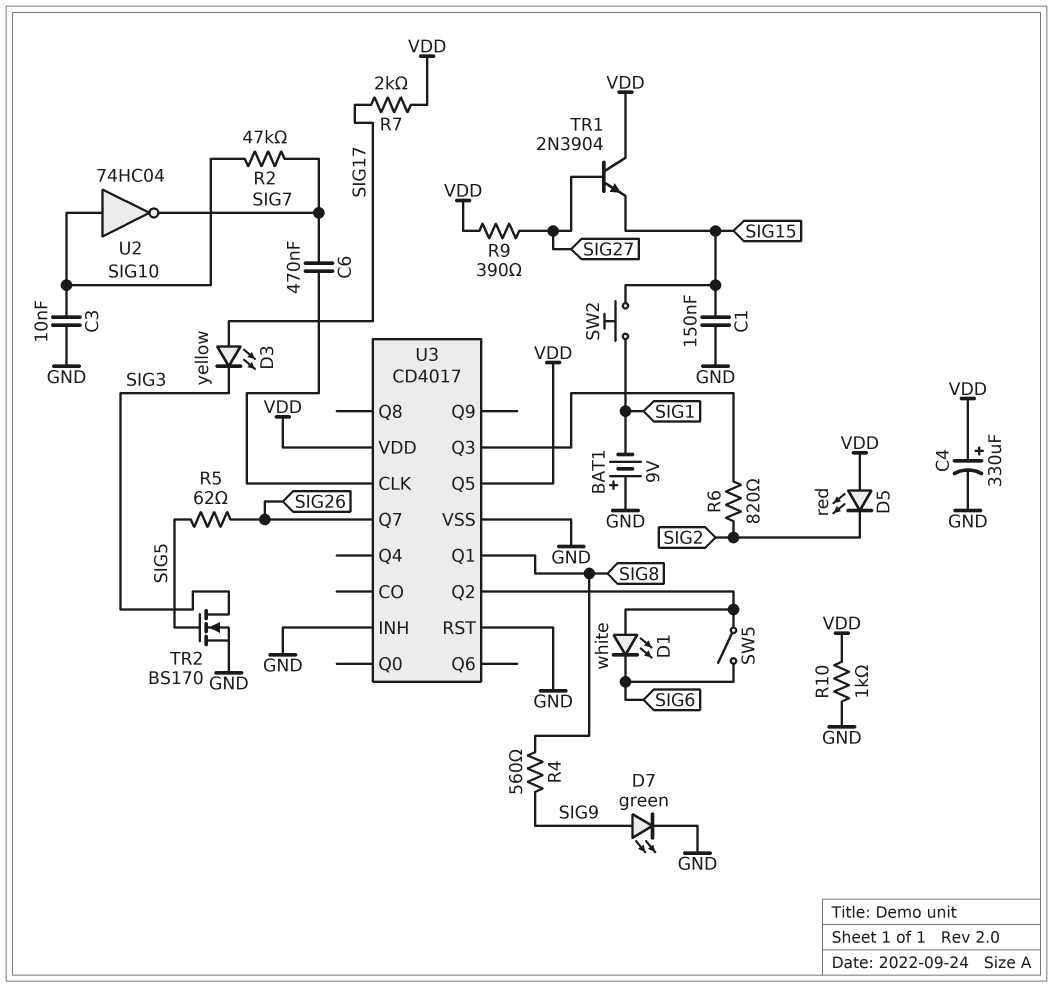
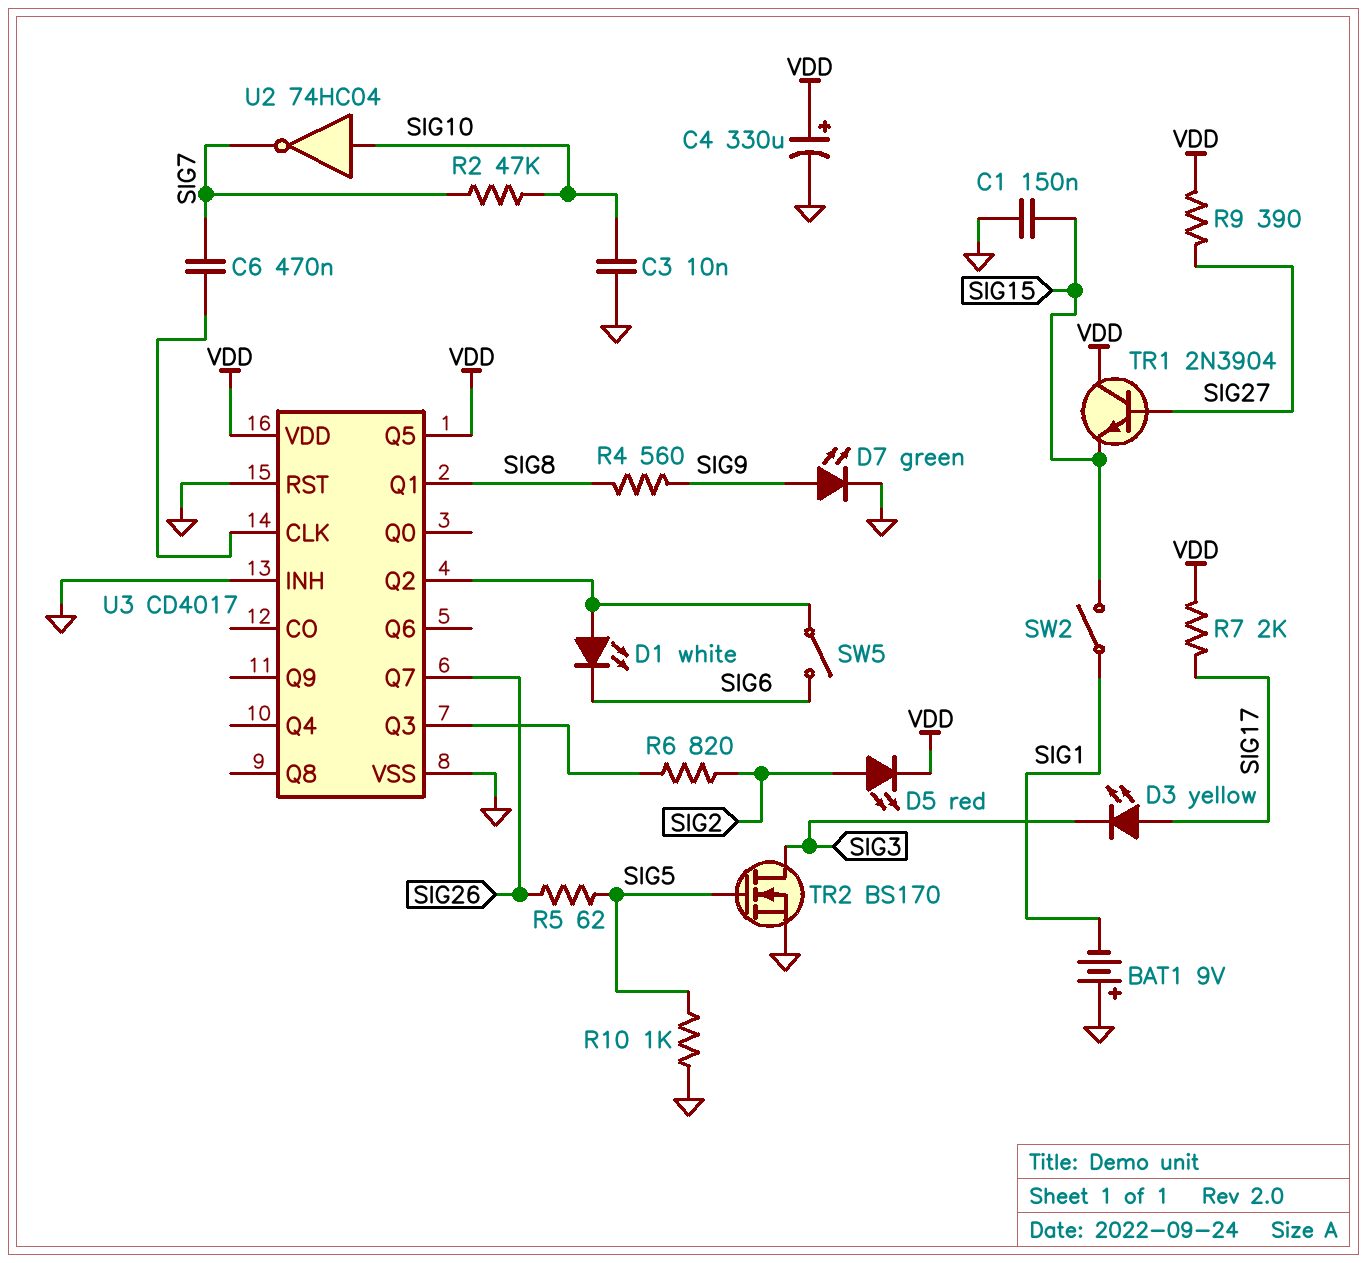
D5: LED red (A VDD, K SIG2) -> LED red (A SIG2, K VDD)
R10: 1k (GND, VDD) -> 1k (GND, SIG5)
SW2: button (SIG1, SIG15) -> switch (SIG1, SIG15)

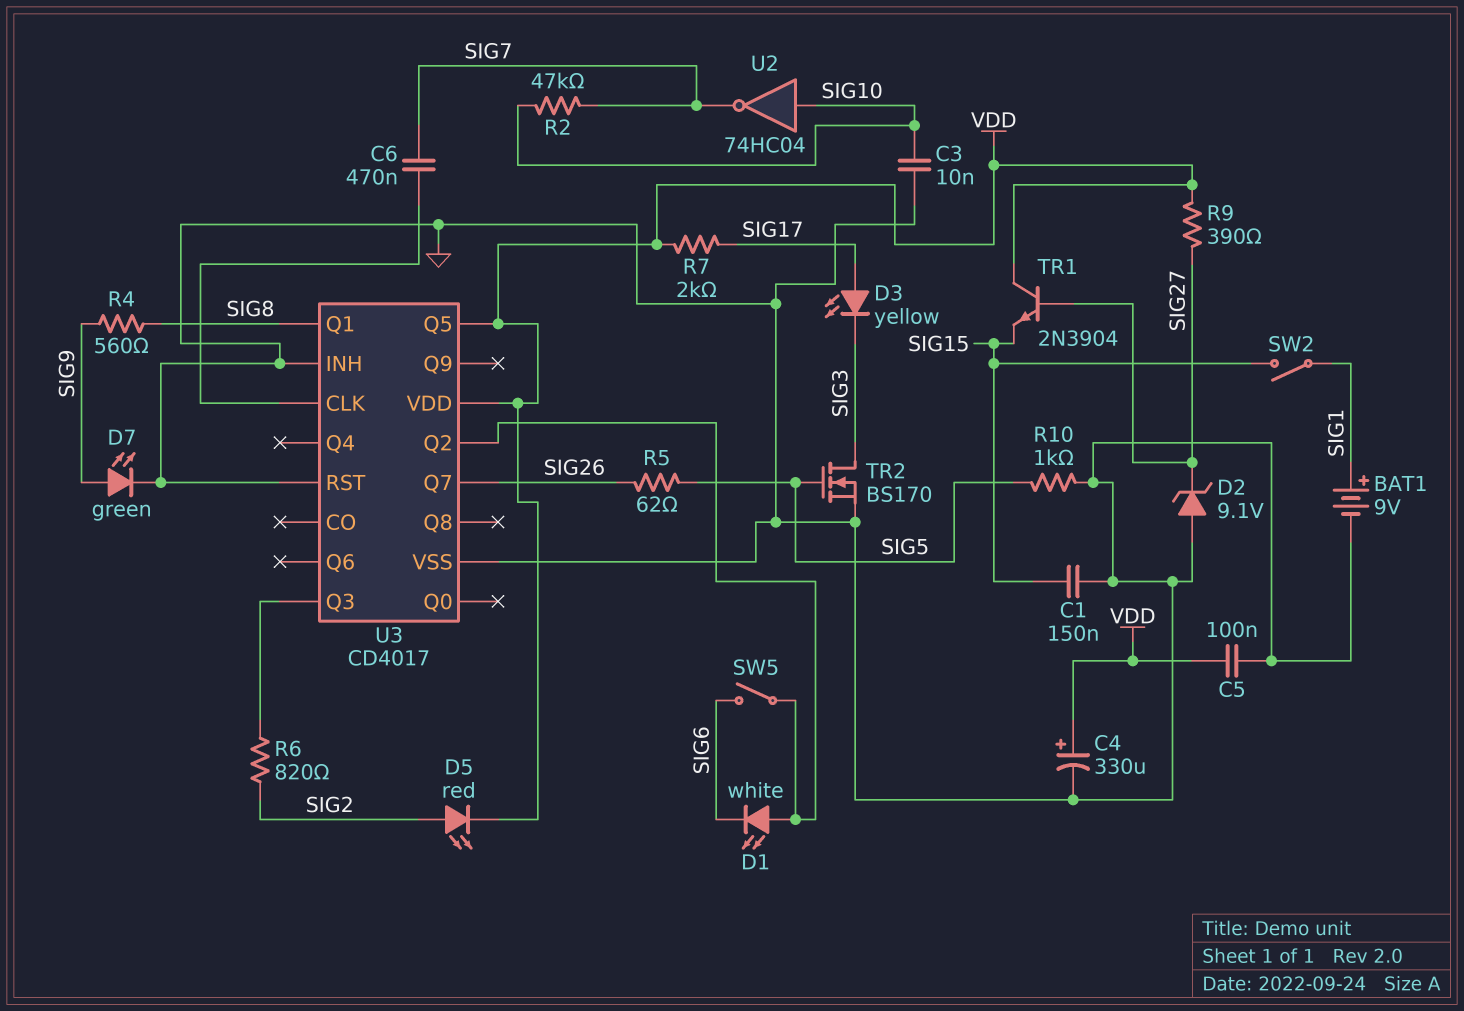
BAT1: 9V (plus GND, minus SIG1) -> 9V (plus SIG1, minus GND)
C5: none -> 100nF (GND, VDD)
D2: none -> zener 9.1V (A GND, K SIG27)

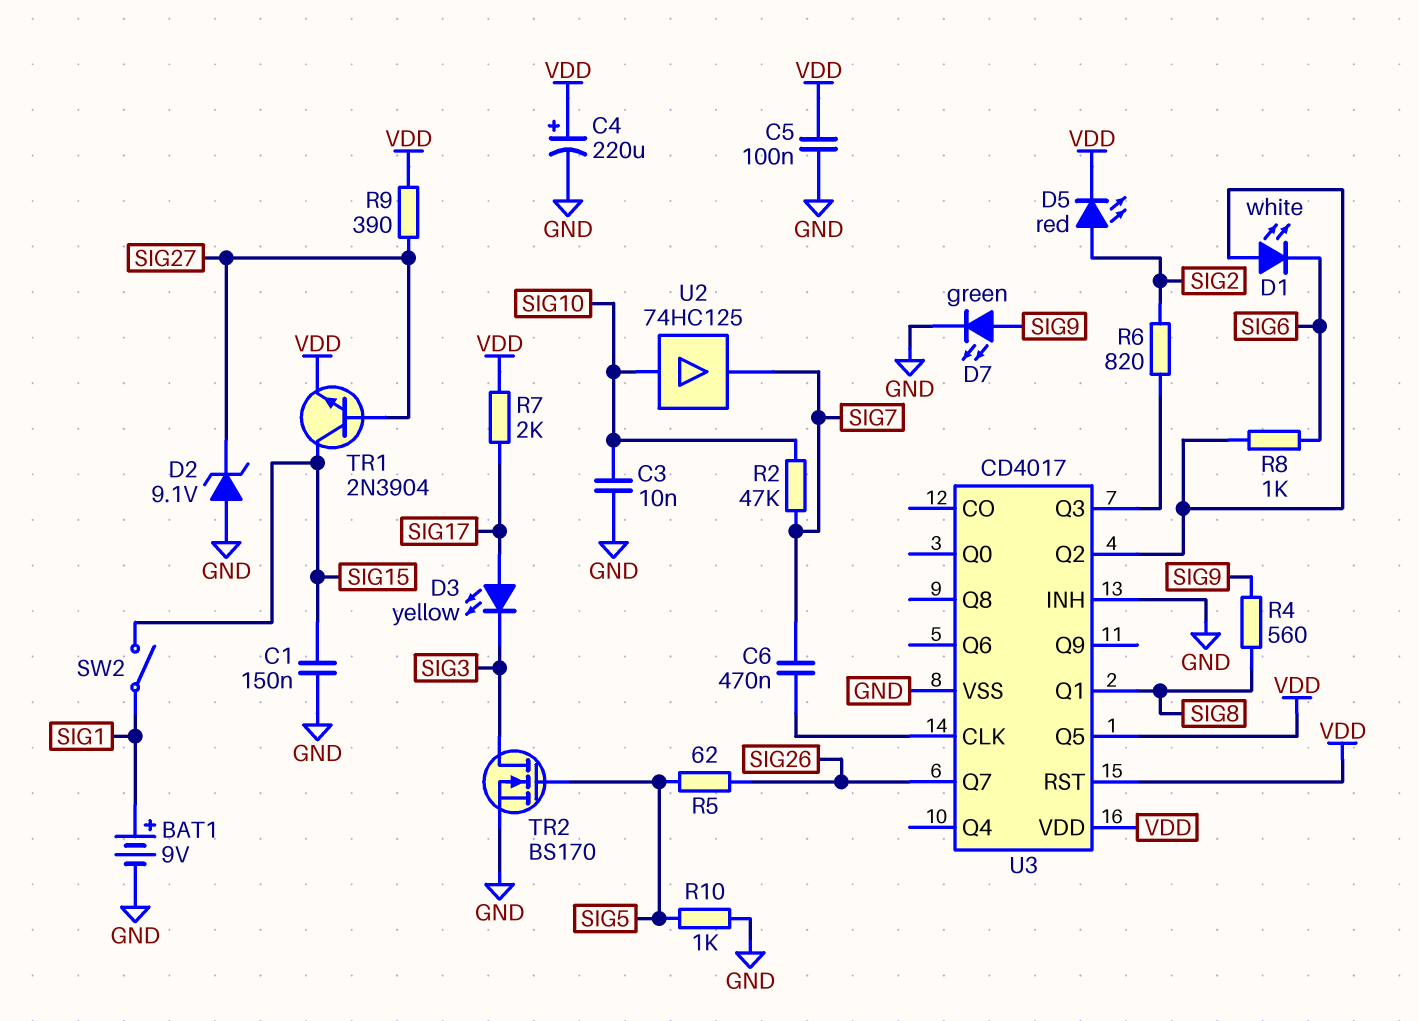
C4: 330uF (plus VDD, minus GND) -> 220uF (plus VDD, minus GND)
R8: none -> 1k (SIG6, U3/Q2)
SW5: switch (SIG6, U3/Q2) -> none
TR1: NPN 2N3904 (B SIG27, C VDD, E SIG15) -> NPN 2N3904 (B SIG27, C SIG15, E VDD)
U2: NOT 74HC04 (in SIG10, out SIG7) -> buffer 74HC125 (in SIG10, out SIG7)
U3 pin RST: GND -> VDD

